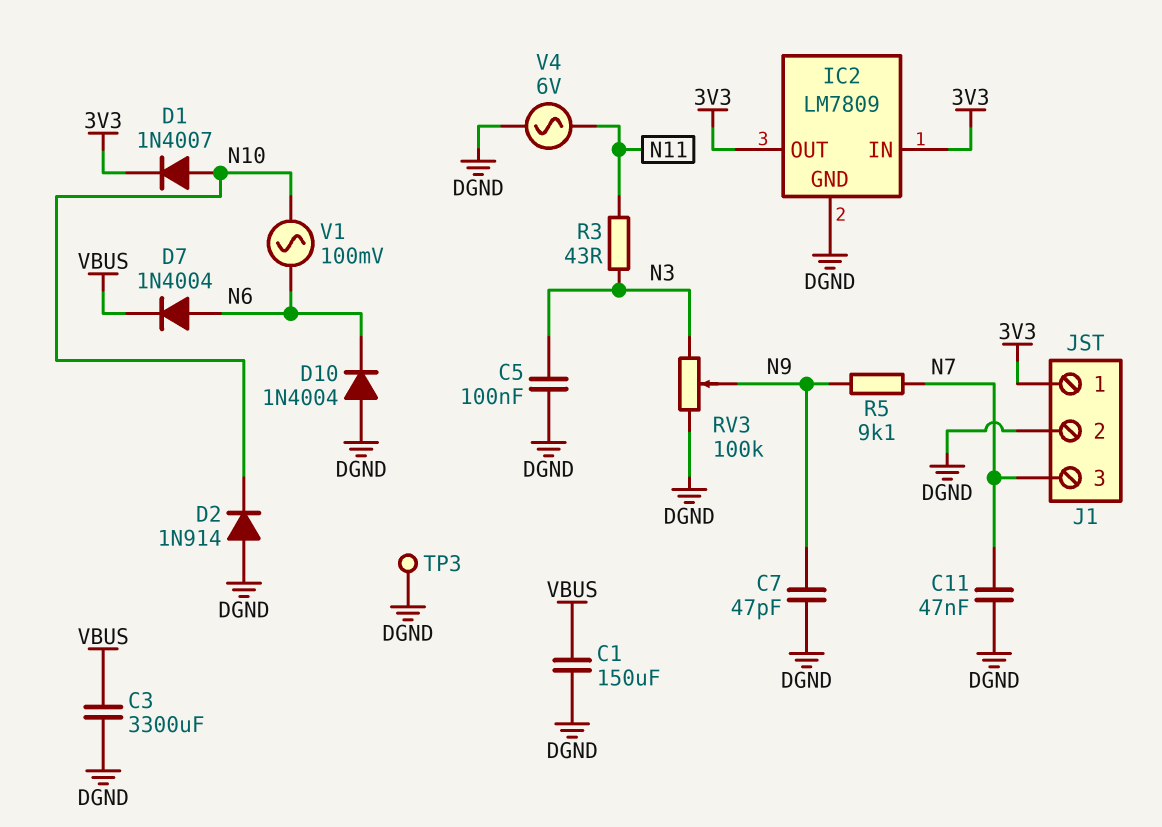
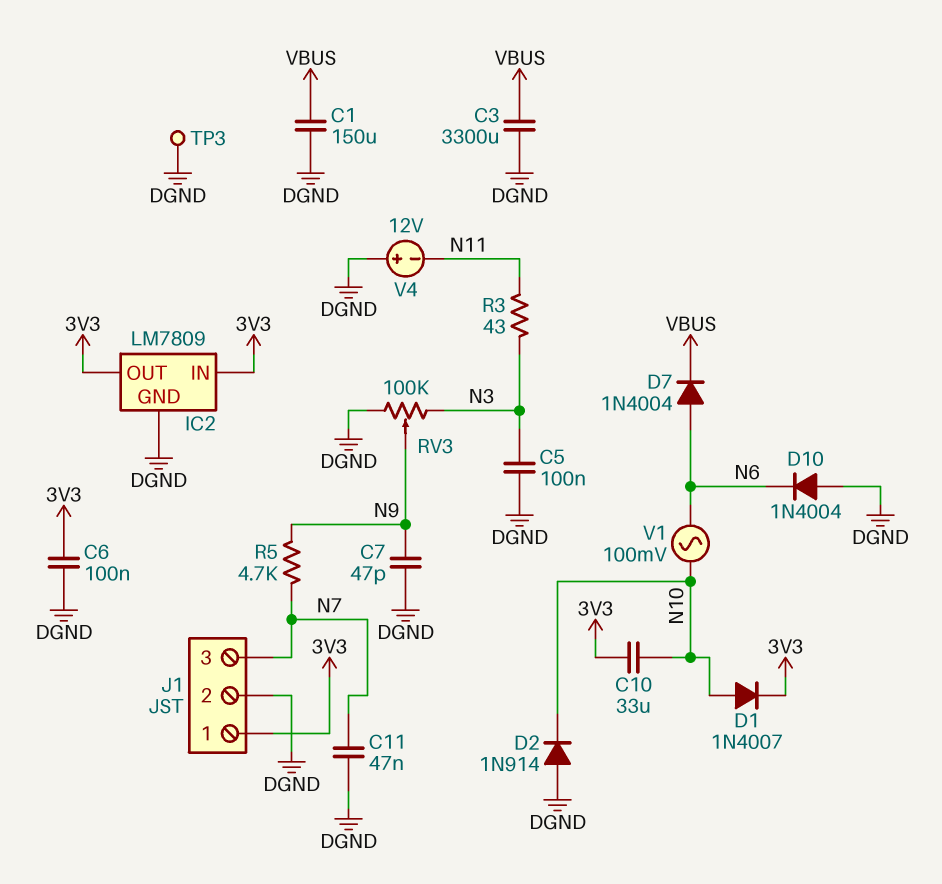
C6: none -> 100nF (3V3, DGND)
C10: none -> 33uF (3V3, N10)
R5: 9.1k (N7, N9) -> 4.7k (N7, N9)
V4: AC 6V (DGND, N11) -> 12V (plus DGND, minus N11)

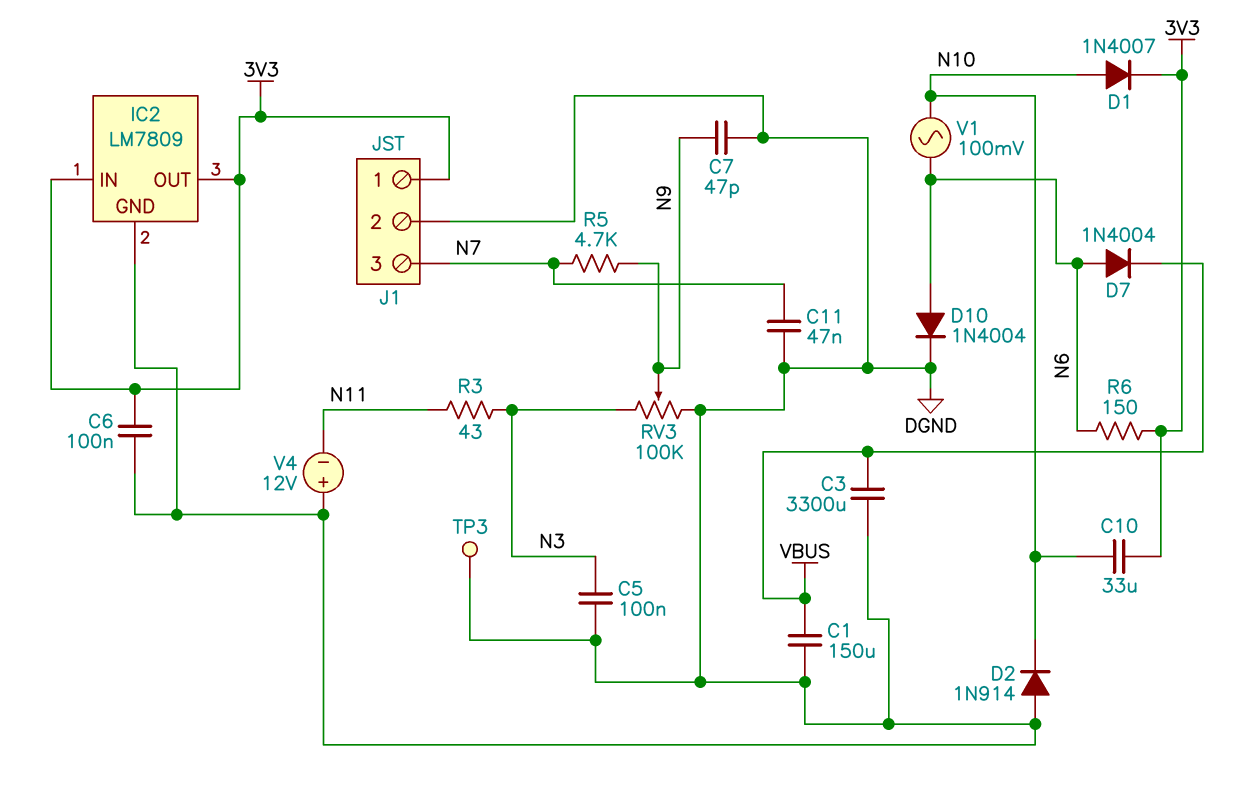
D10: diode 1N4004 (A DGND, K N6) -> diode 1N4004 (A N6, K DGND)
R6: none -> 150 (3V3, N6)

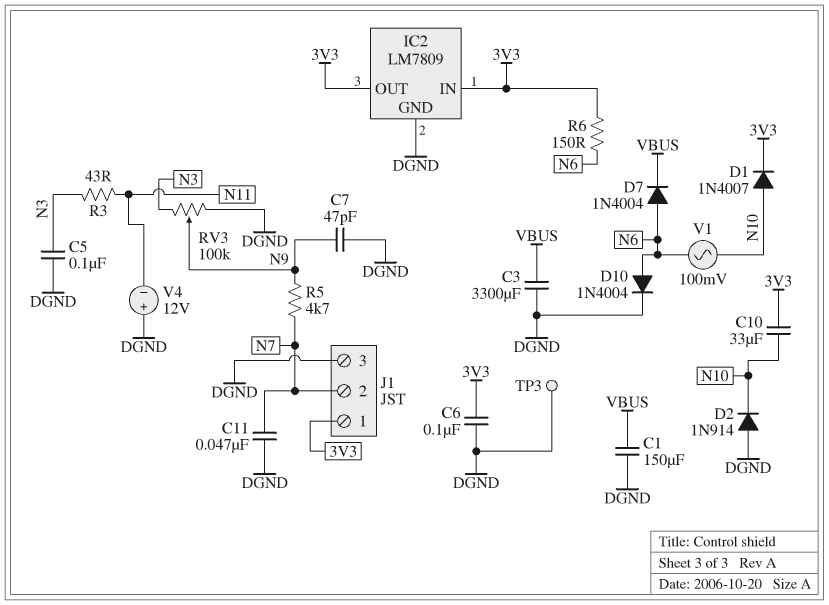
J1 pin 2: DGND -> N7
J1 pin 3: N7 -> DGND

